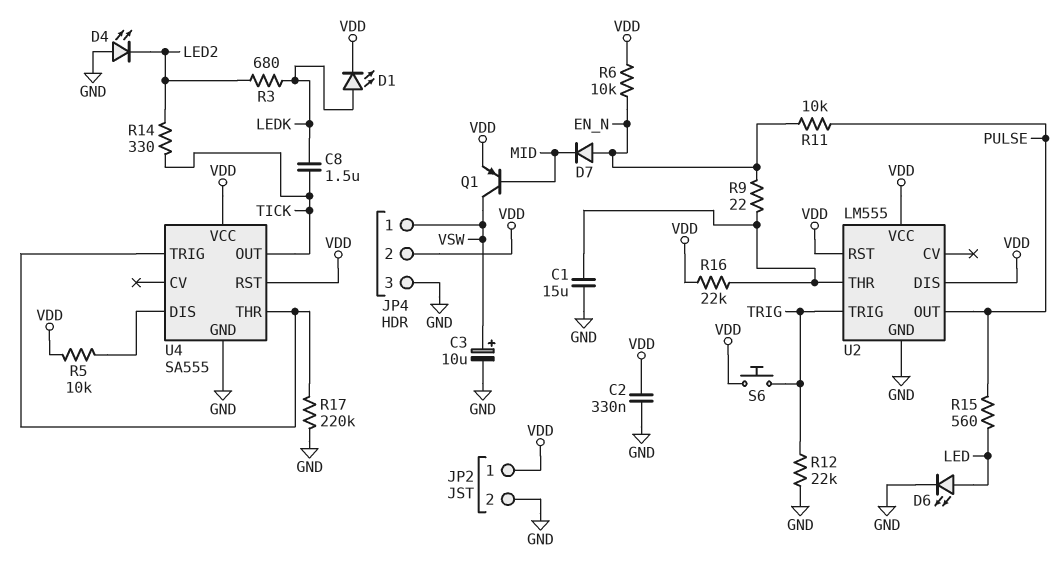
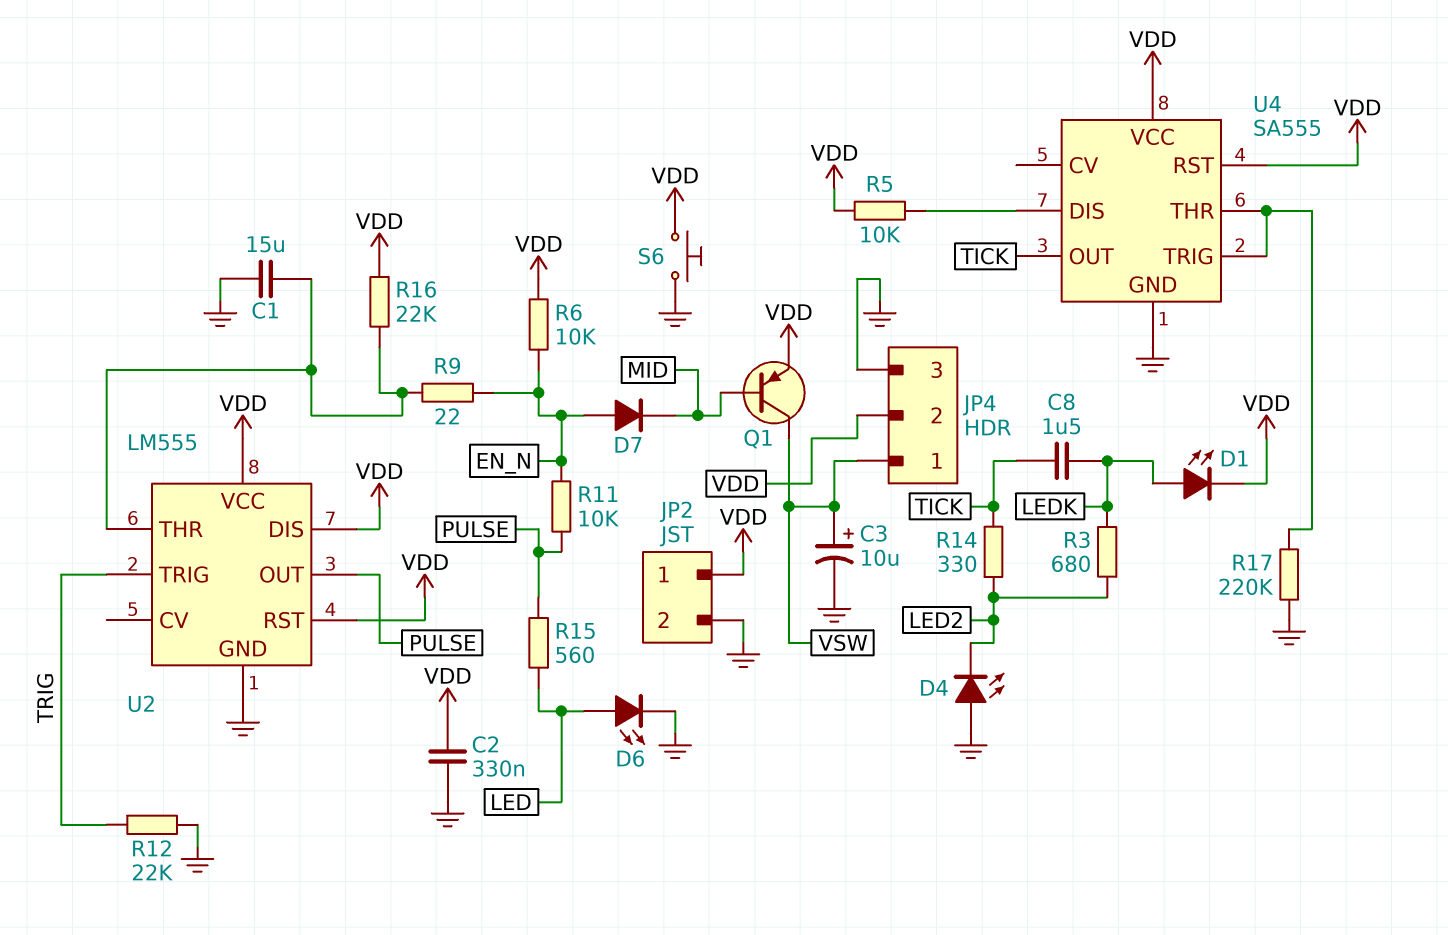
S6: button (TRIG, VDD) -> button (GND, VDD)

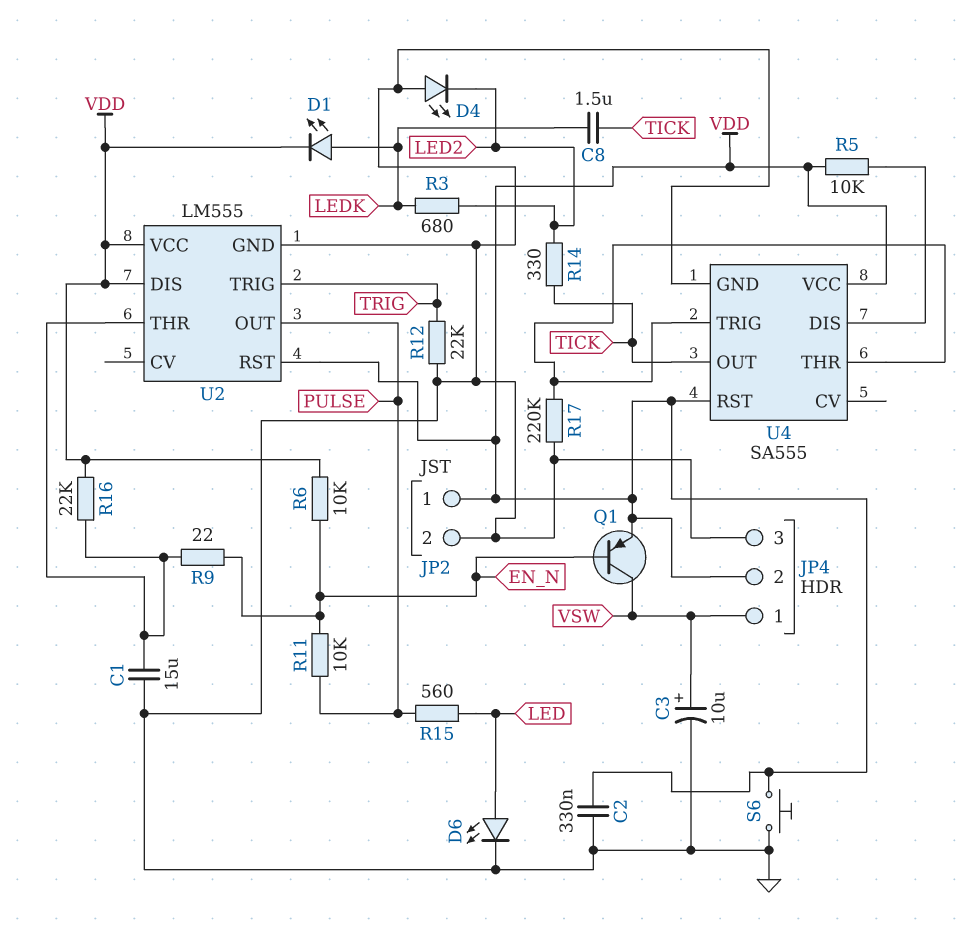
D7: diode (A EN_N, K MID) -> none
Q1: PNP (B MID, C VSW, E VDD) -> PNP (B EN_N, C VSW, E VDD)

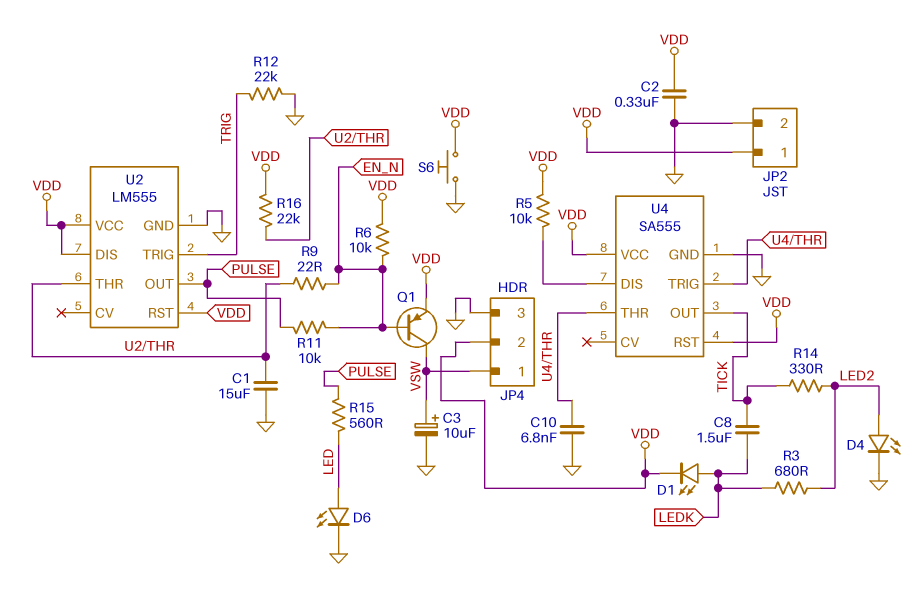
C10: none -> 6.8nF (GND, U4/THR)
D4: LED (A GND, K LED2) -> LED (A LED2, K GND)
R17: 220k (GND, U4/THR) -> none

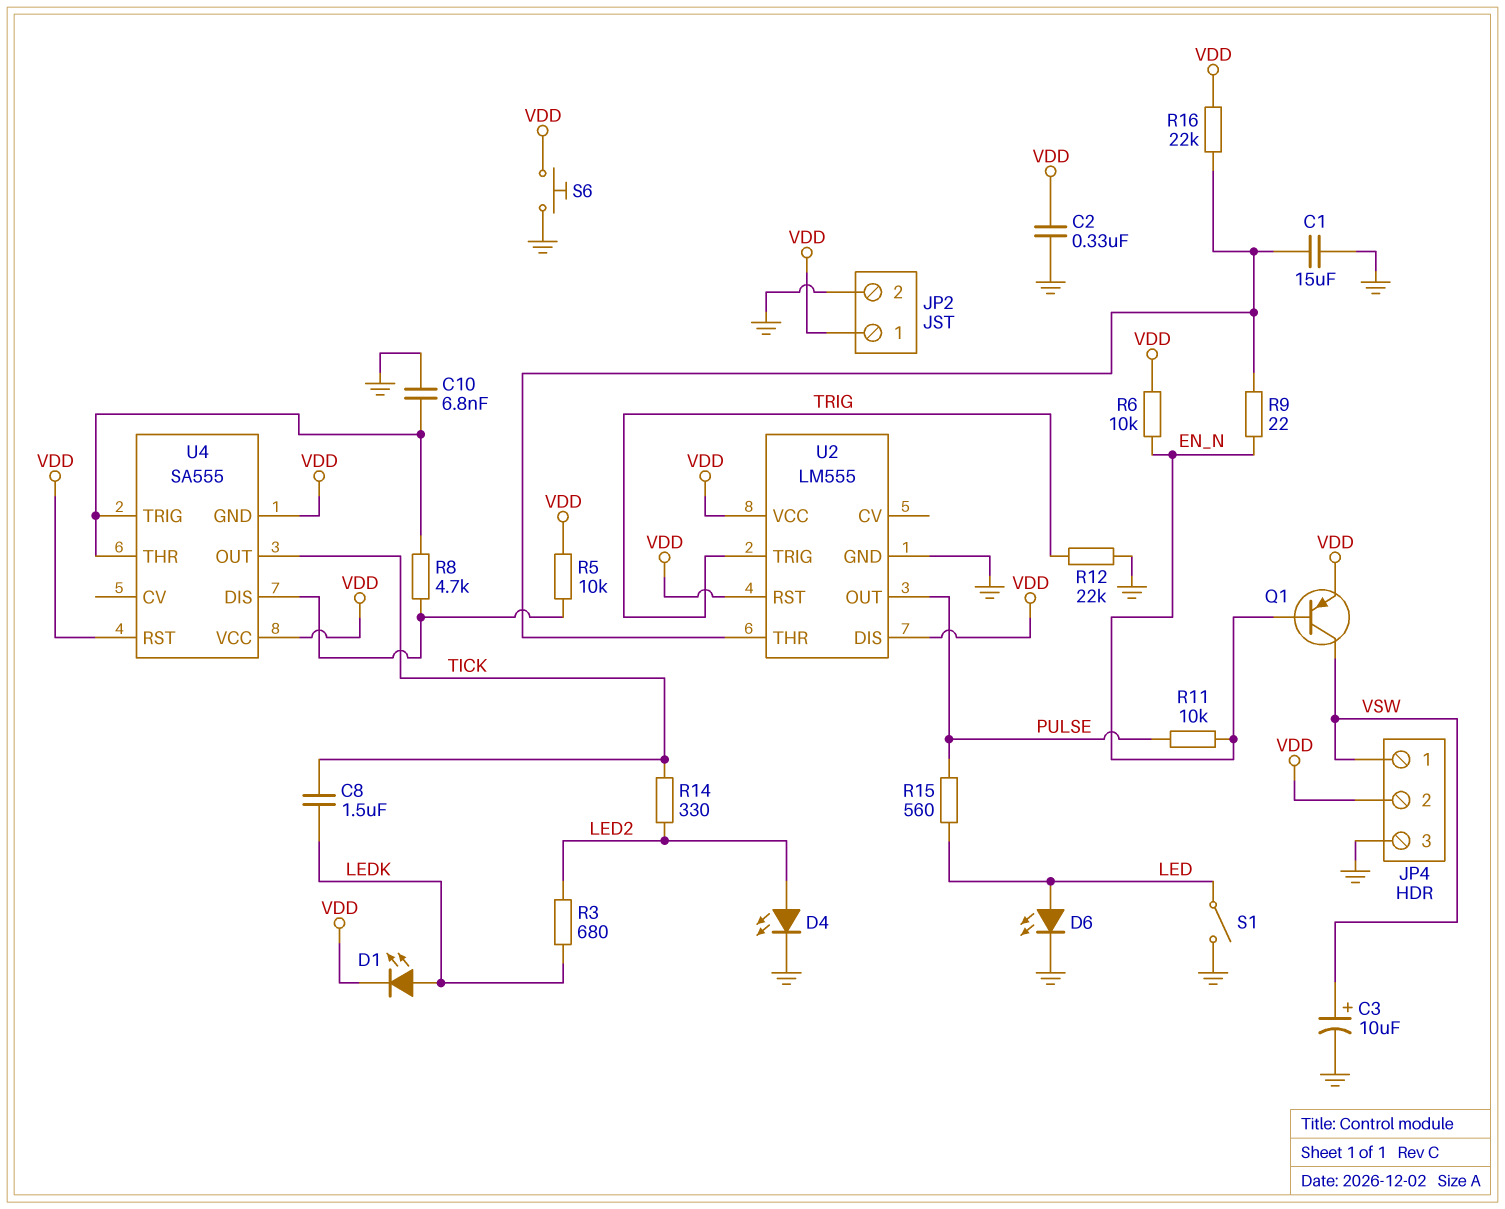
R8: none -> 4.7k (U4/DIS, U4/THR)
S1: none -> switch (GND, LED)
U4 pin GND: GND -> VDD

